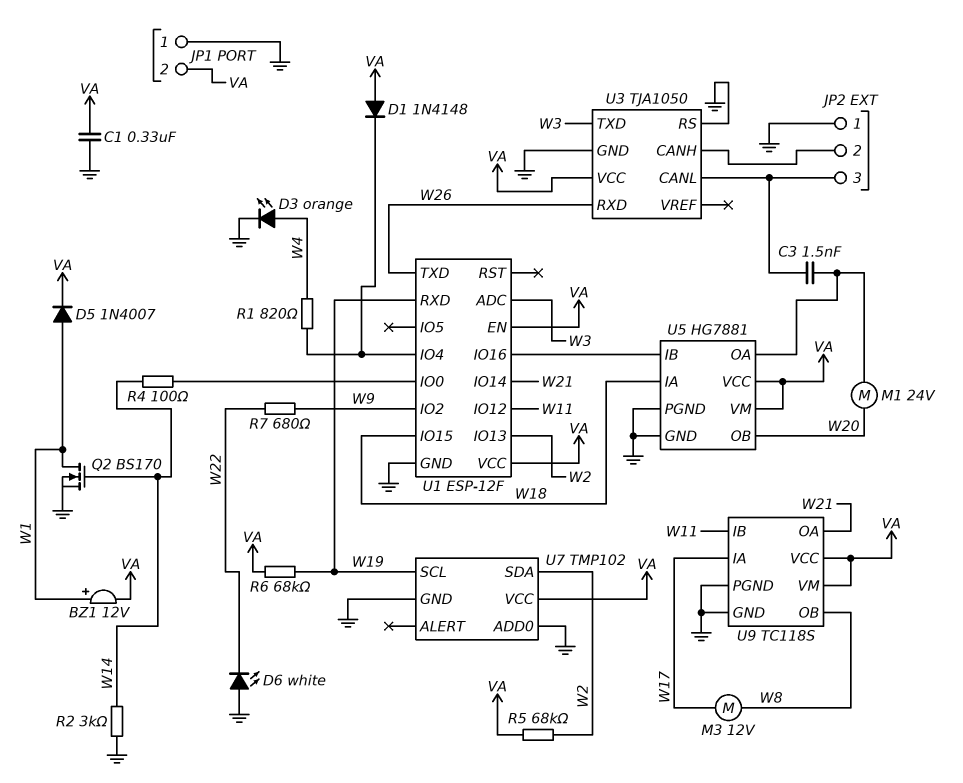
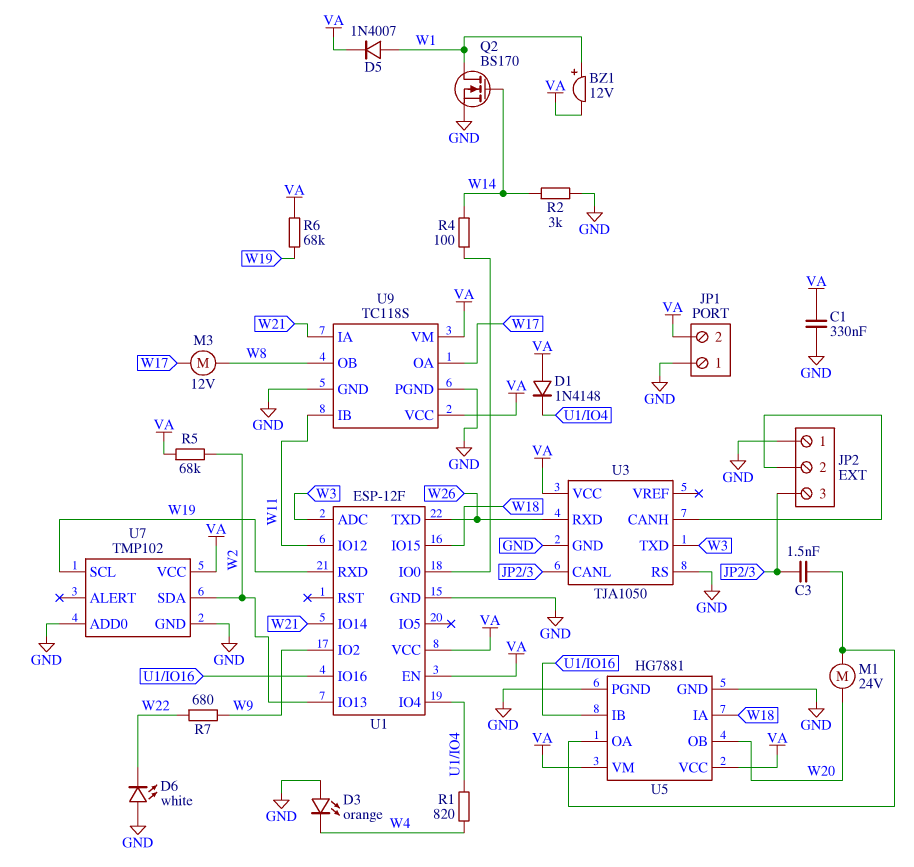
D3: LED orange (A W4, K GND) -> LED orange (A GND, K W4)
U9 pin IA: W17 -> W21
U9 pin OA: W21 -> W17

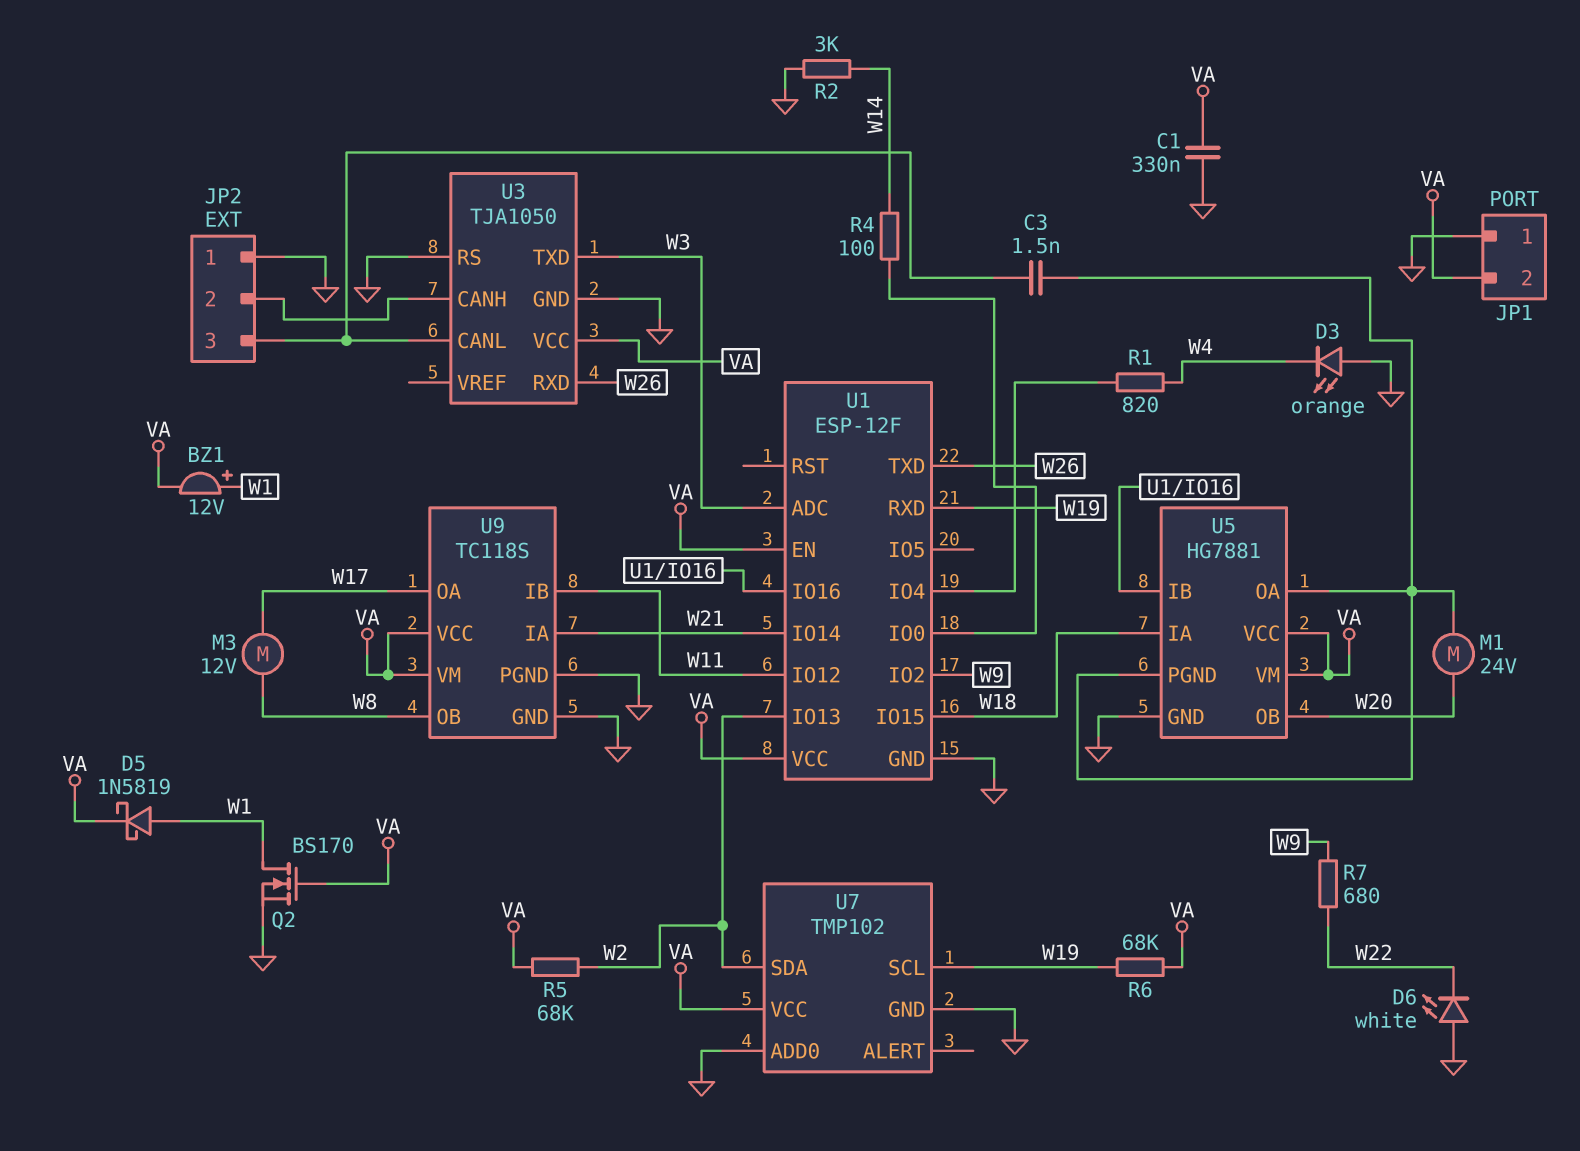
D1: diode 1N4148 (A VA, K U1/IO4) -> none
D5: diode 1N4007 (A W1, K VA) -> schottky 1N5819 (A W1, K VA)
Q2: NMOS BS170 (G W14, D W1, S GND) -> NMOS BS170 (G VA, D W1, S GND)
U5 pin PGND: GND -> U5/OA

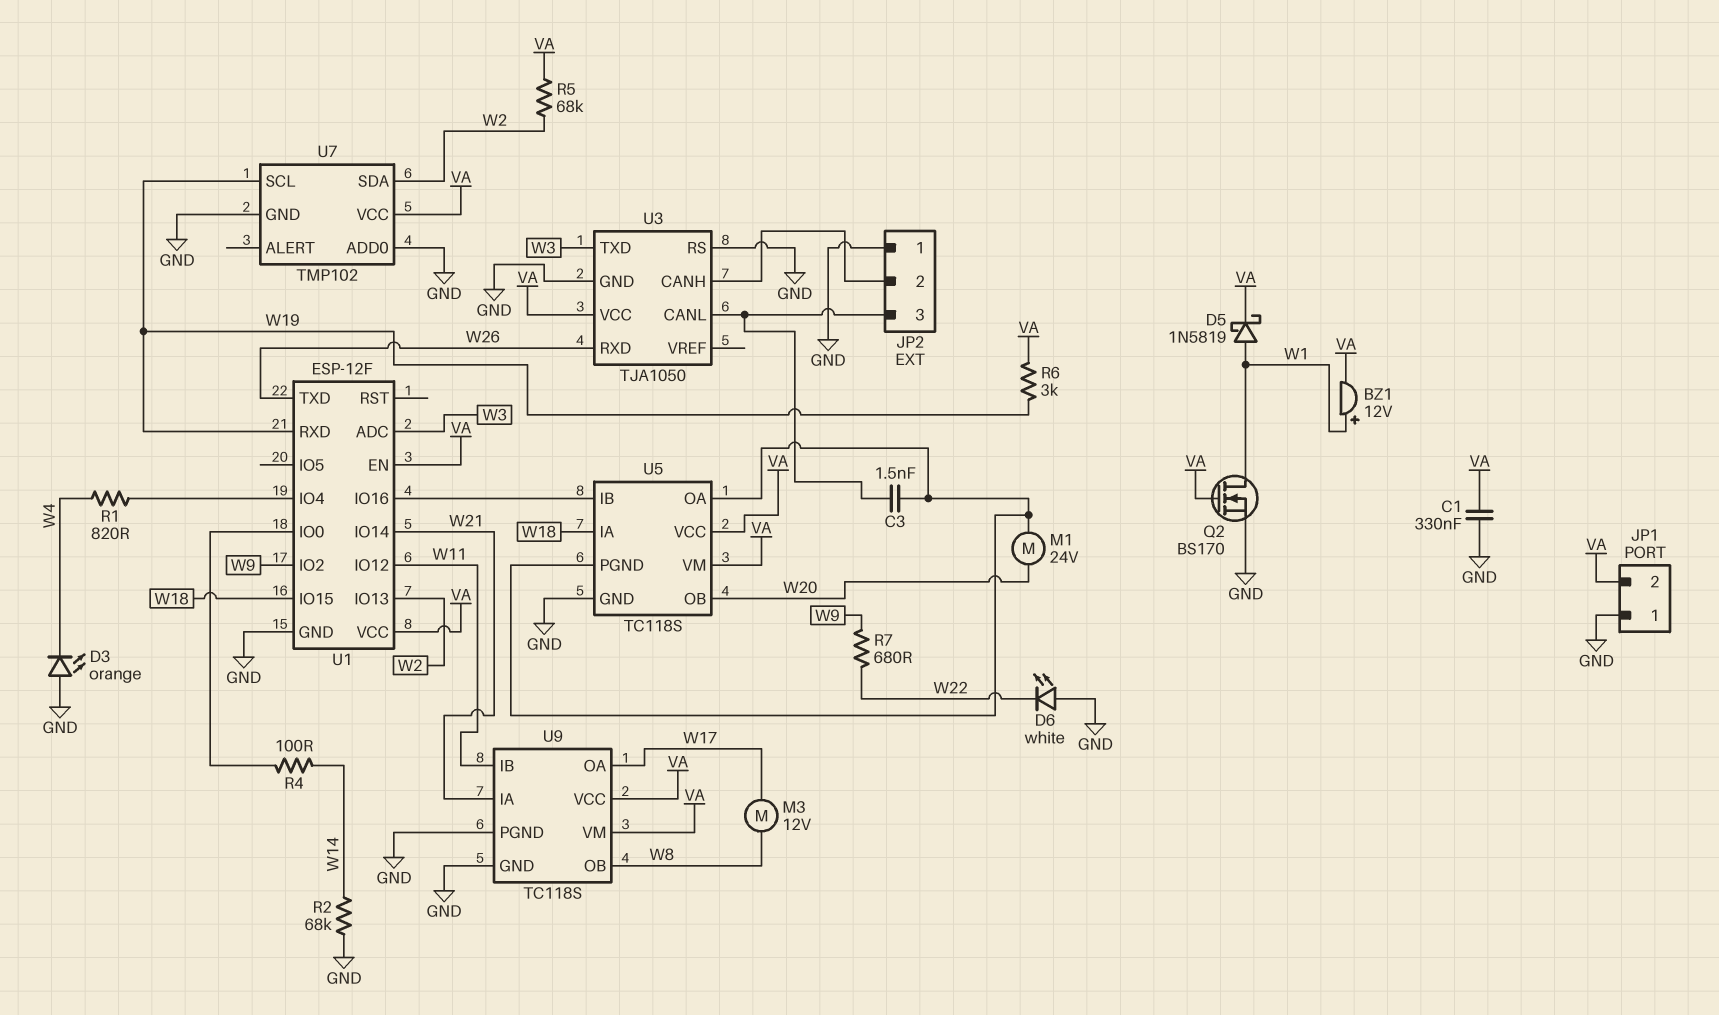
R2: 3k (GND, W14) -> 68k (GND, W14)
R6: 68k (VA, W19) -> 3k (VA, W19)
U5: HG7881 -> TC118S

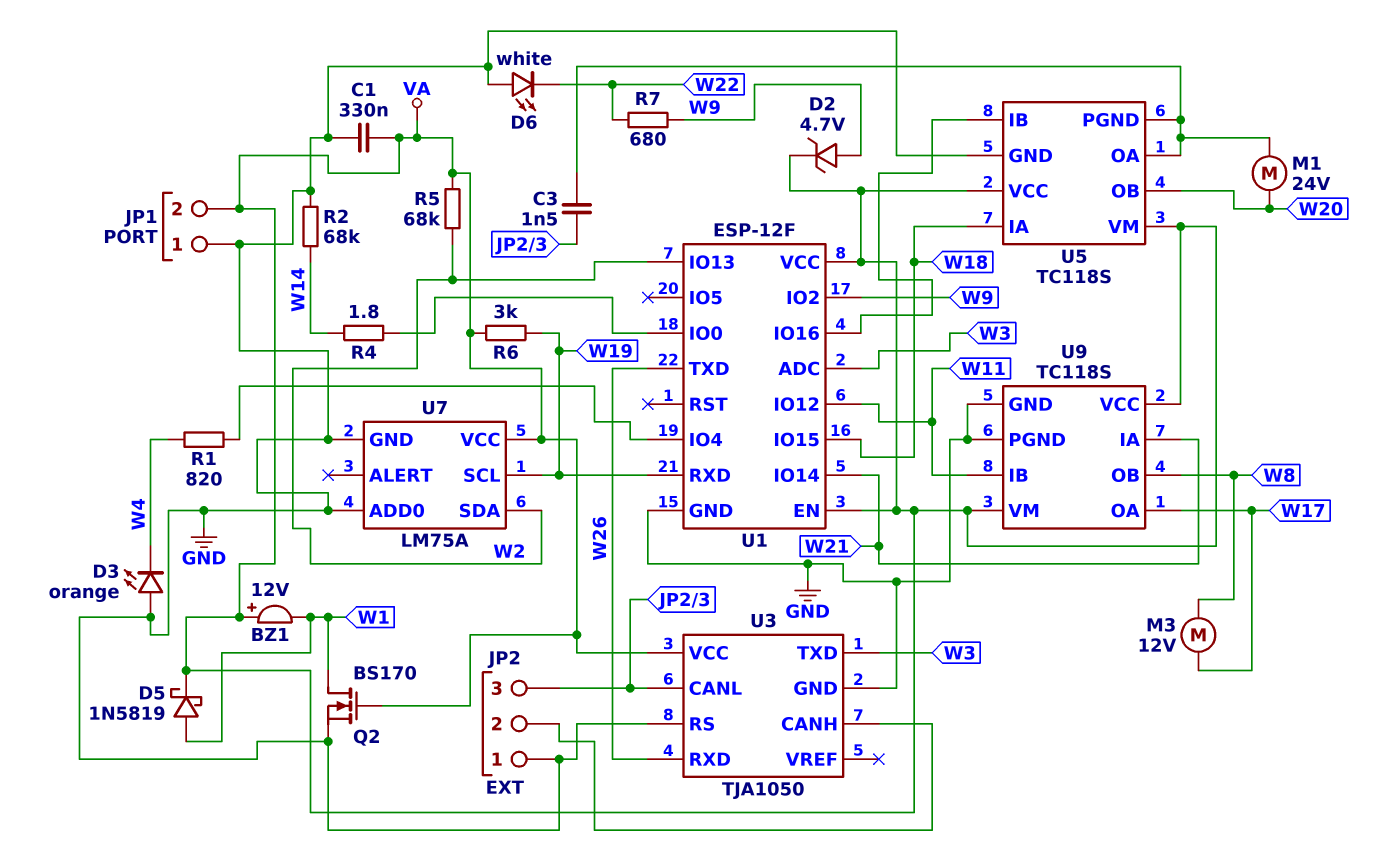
BZ1: buzzer 12V (plus W1, minus VA) -> buzzer 12V (plus VA, minus W1)
D2: none -> zener 4.7V (A W9, K VA)
R4: 100 (U1/IO0, W14) -> 1.8 (U1/IO0, W14)
U7: TMP102 -> LM75A

